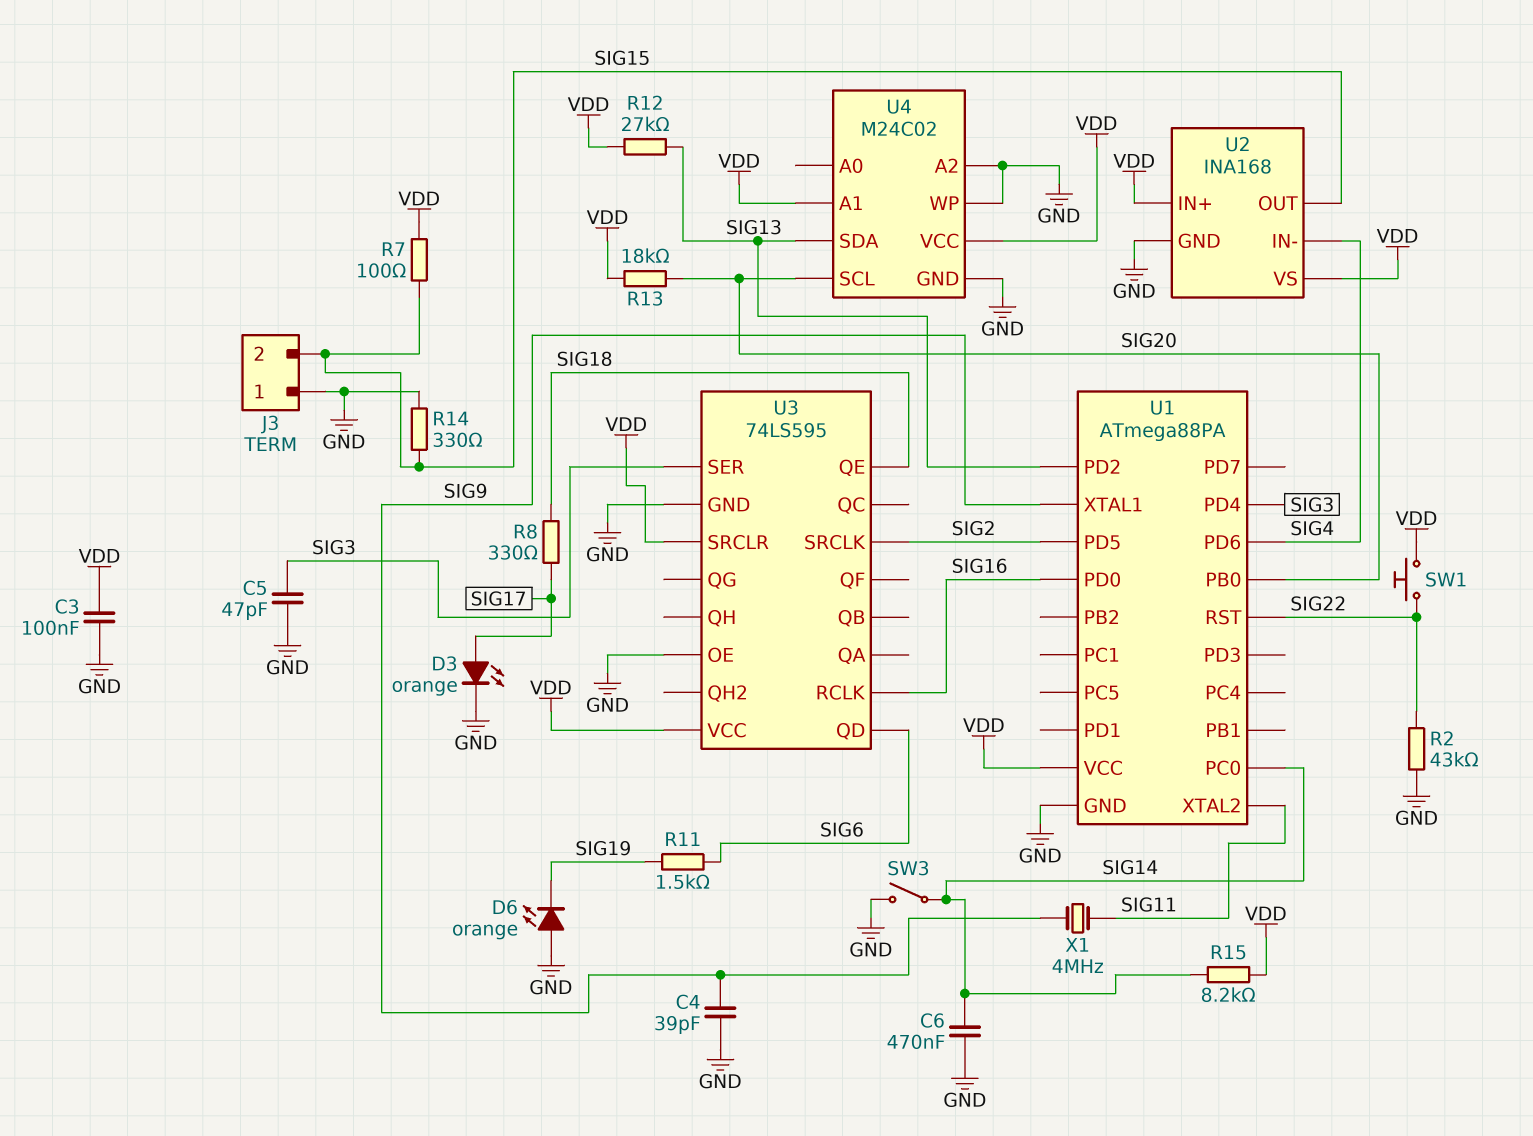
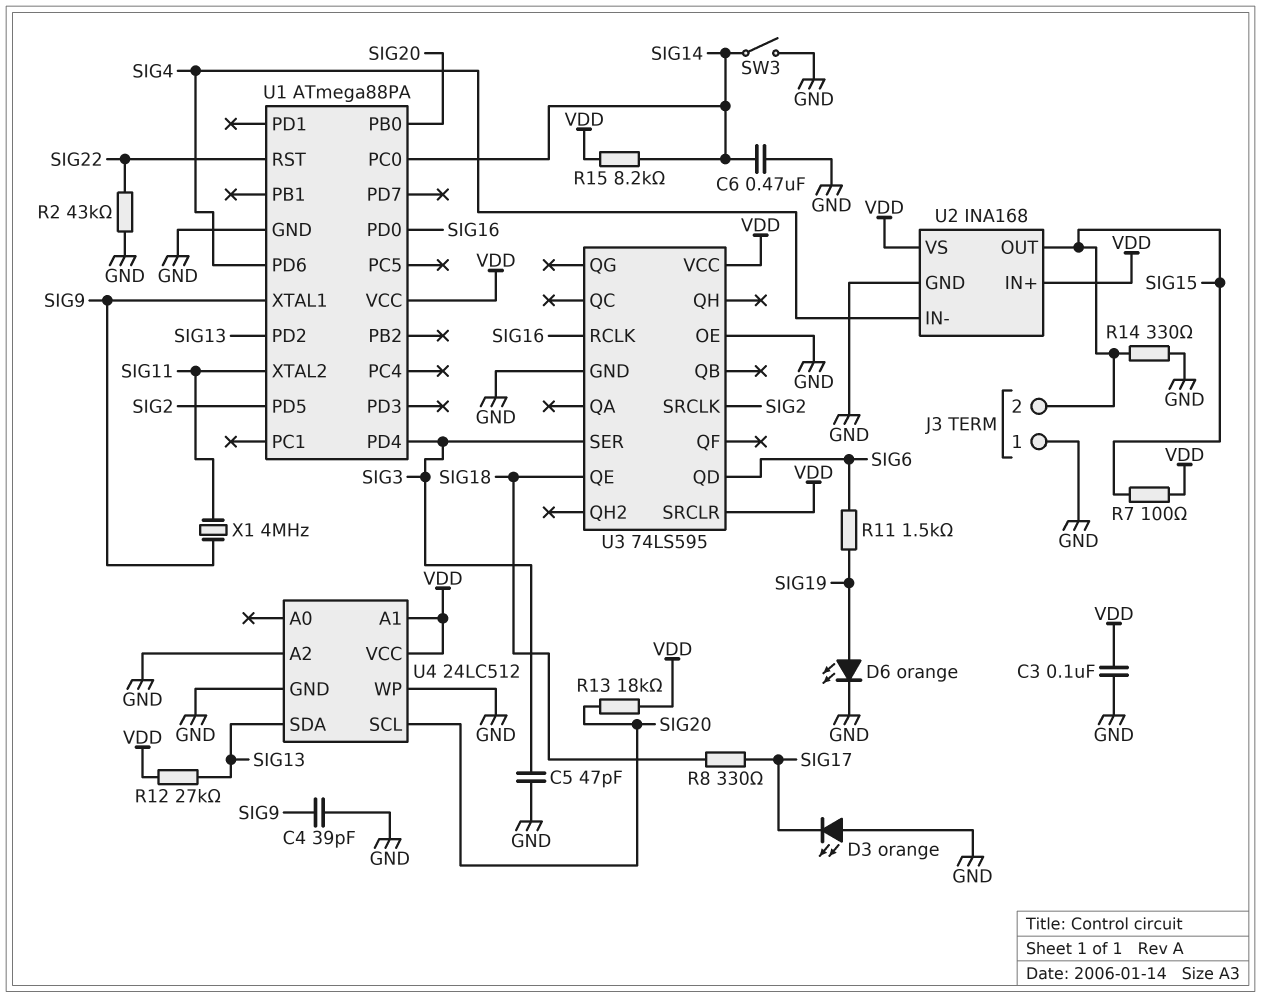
D3: LED orange (A SIG17, K GND) -> LED orange (A GND, K SIG17)
D6: LED orange (A GND, K SIG19) -> LED orange (A SIG19, K GND)
SW1: button (SIG22, VDD) -> none
U4: M24C02 -> 24LC512

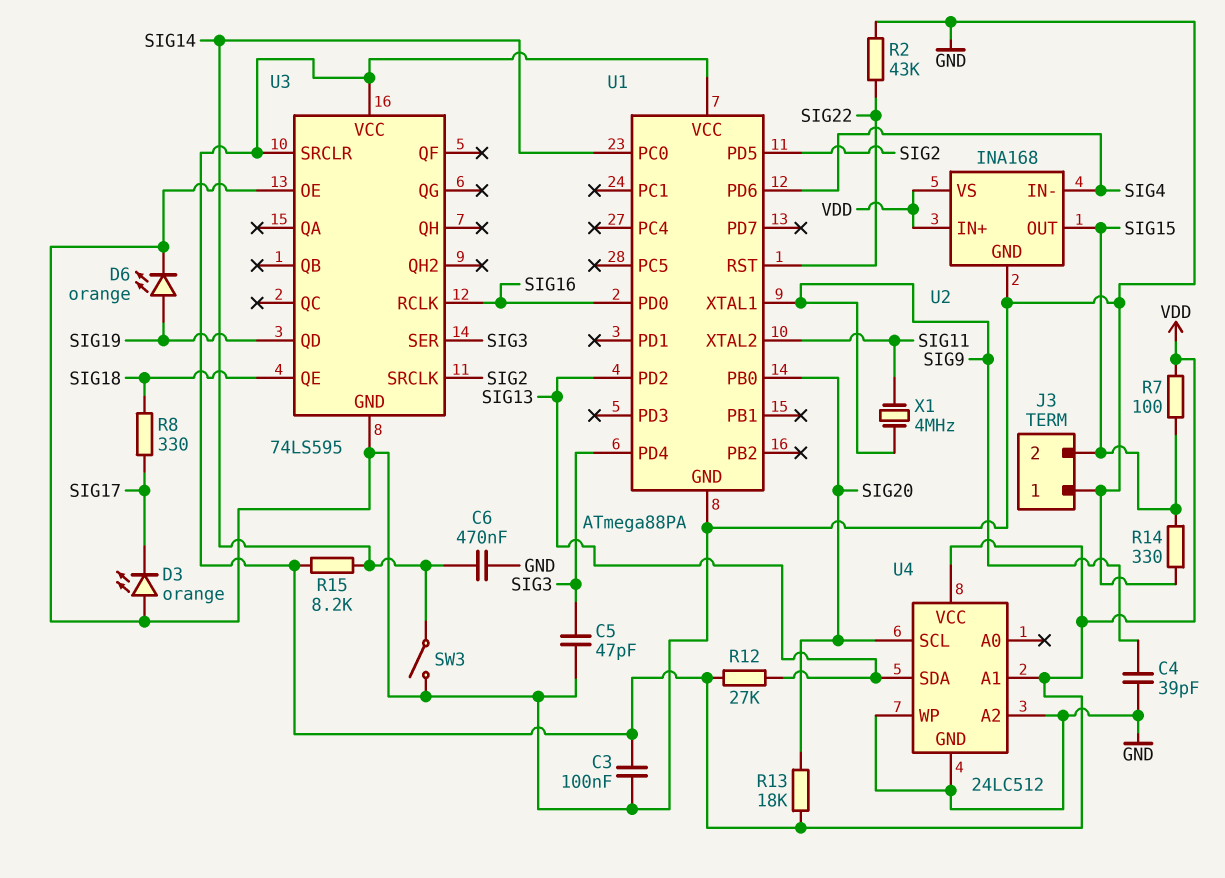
R11: 1.5k (SIG6, SIG19) -> none
U3 pin QD: SIG6 -> SIG19

